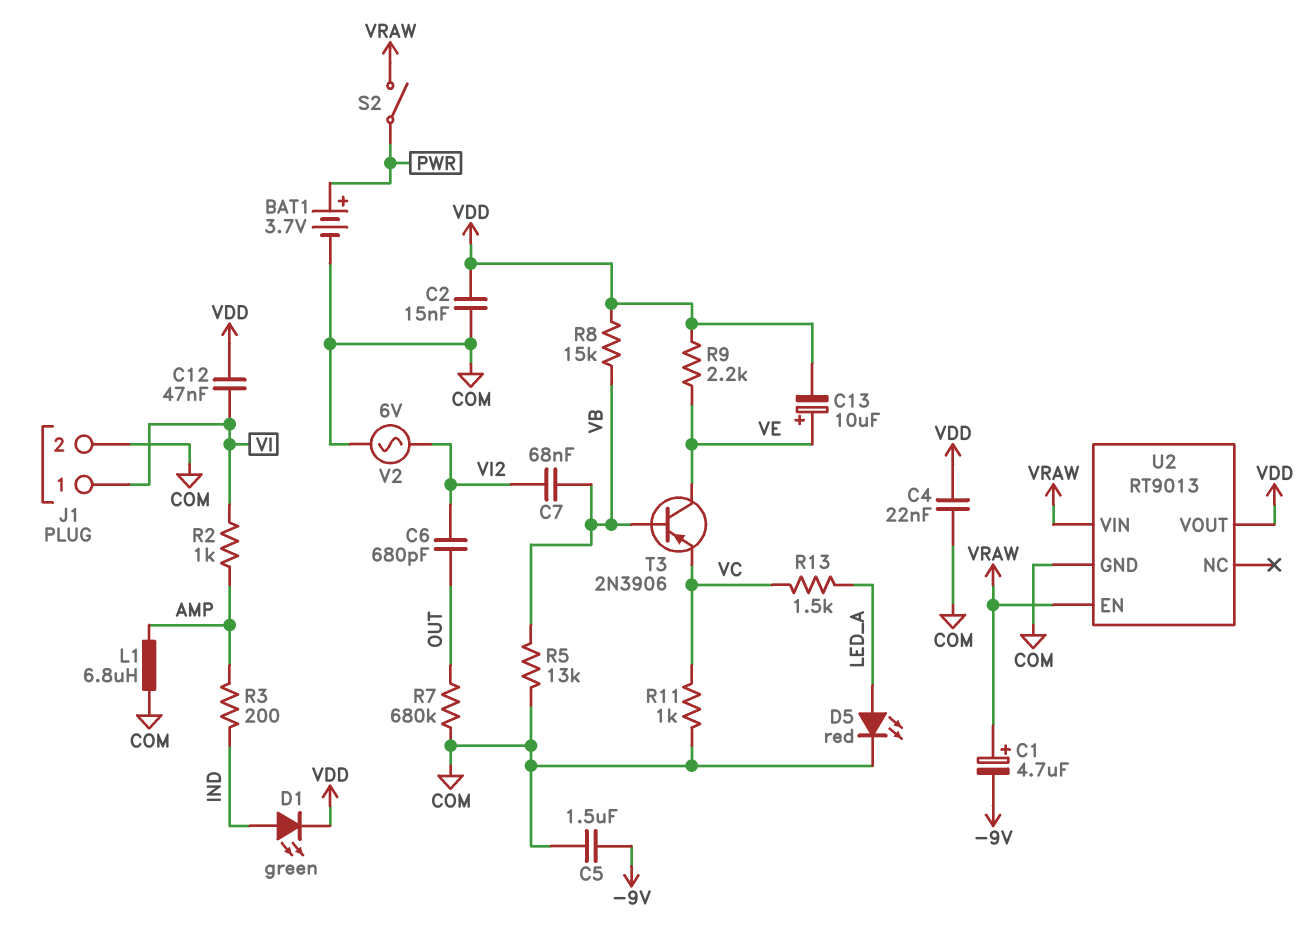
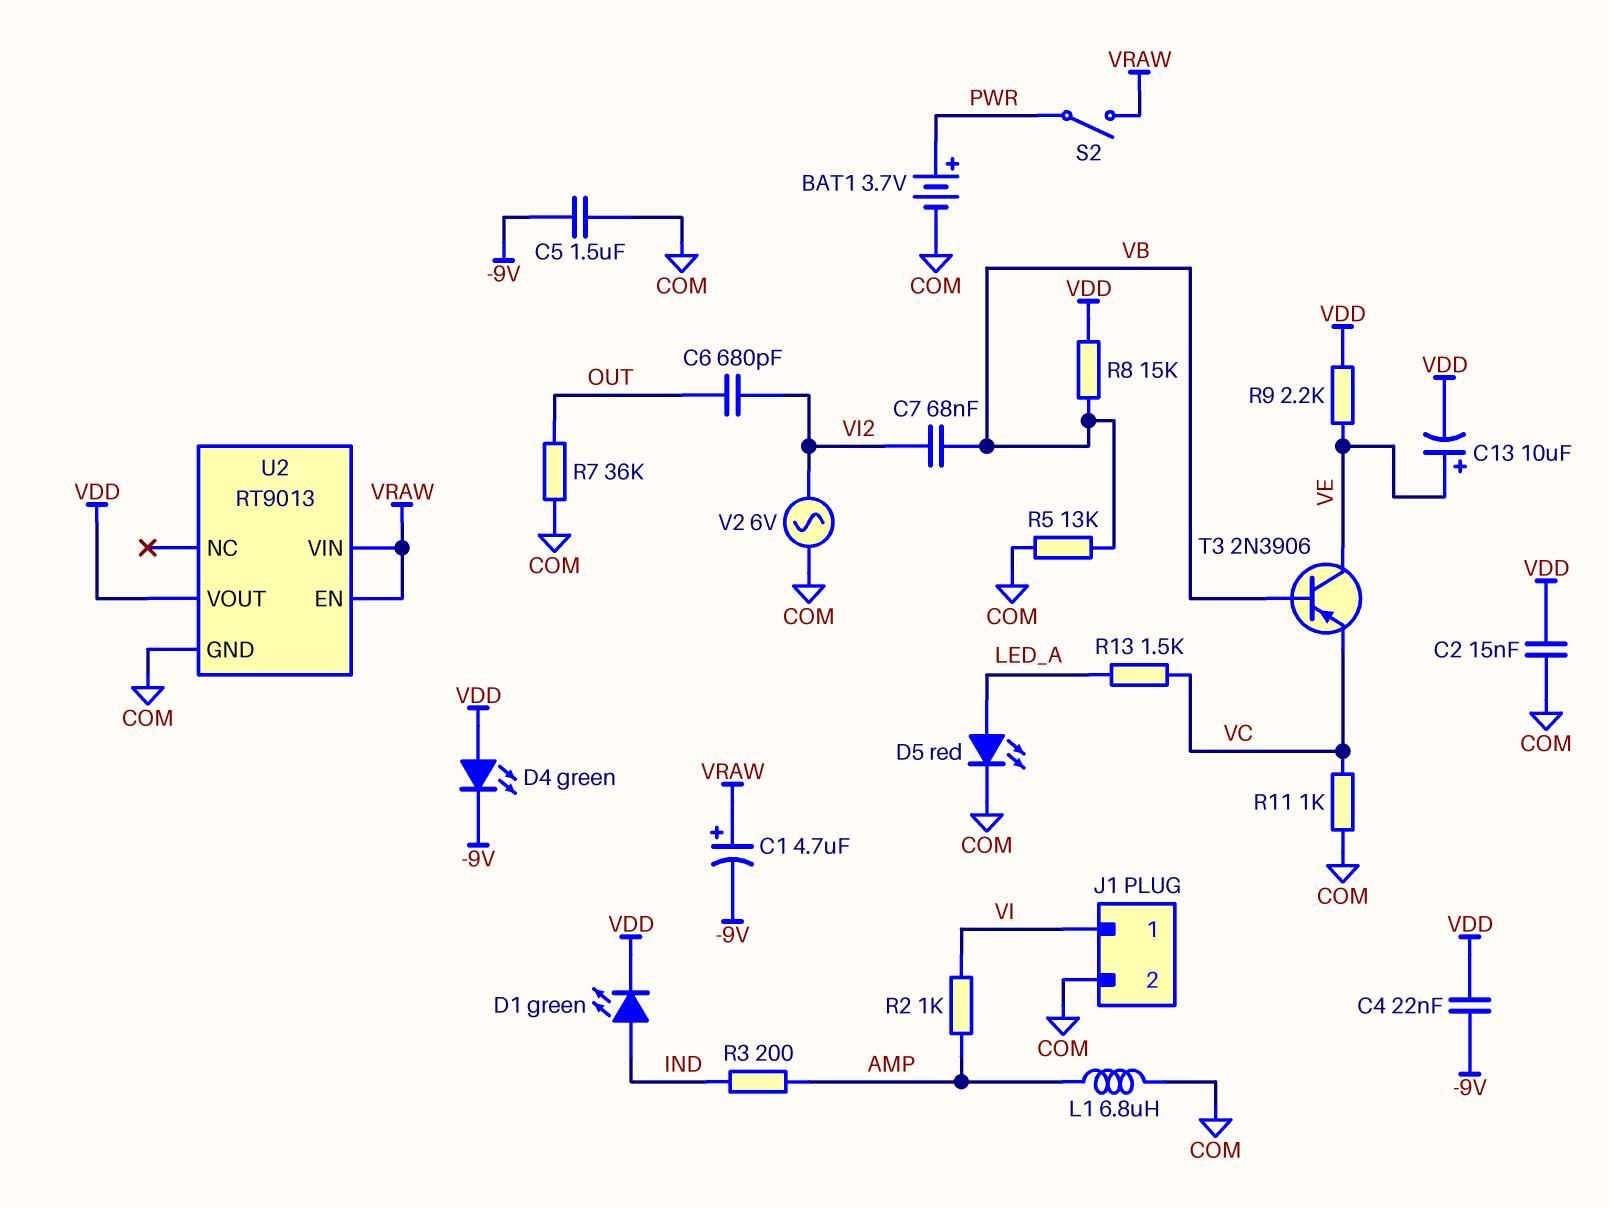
C4: 22nF (COM, VDD) -> 22nF (-9V, VDD)
C12: 47nF (VDD, VI) -> none
D4: none -> LED green (A VDD, K -9V)
R7: 680k (COM, OUT) -> 36k (COM, OUT)

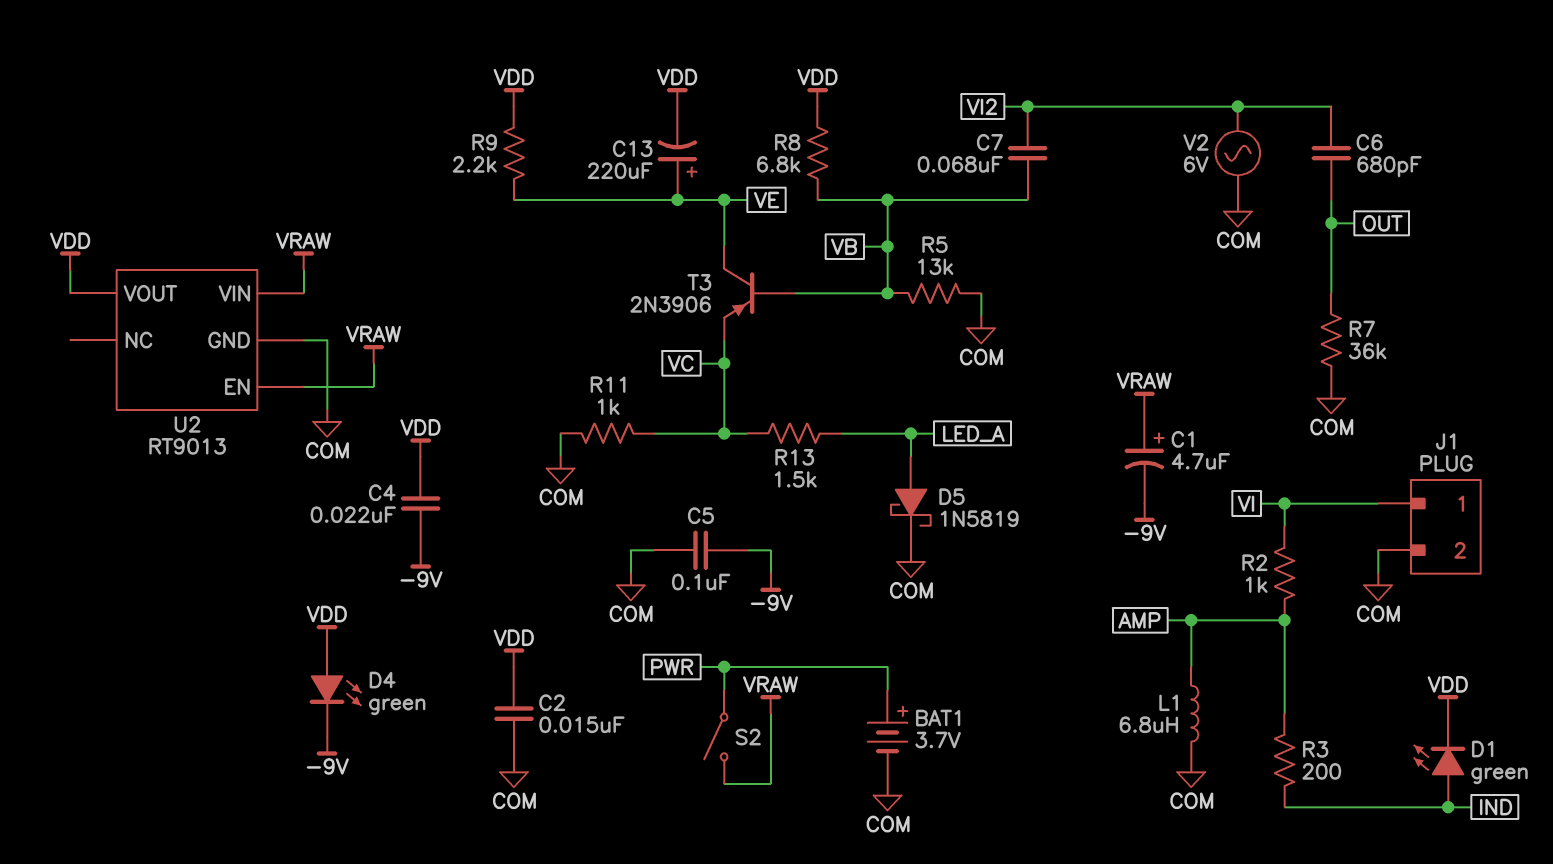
C5: 1.5uF (-9V, COM) -> 100nF (-9V, COM)
C13: 10uF (plus VE, minus VDD) -> 220uF (plus VE, minus VDD)
D5: LED red (A LED_A, K COM) -> schottky 1N5819 (A LED_A, K COM)
R8: 15k (VB, VDD) -> 6.8k (VB, VDD)

